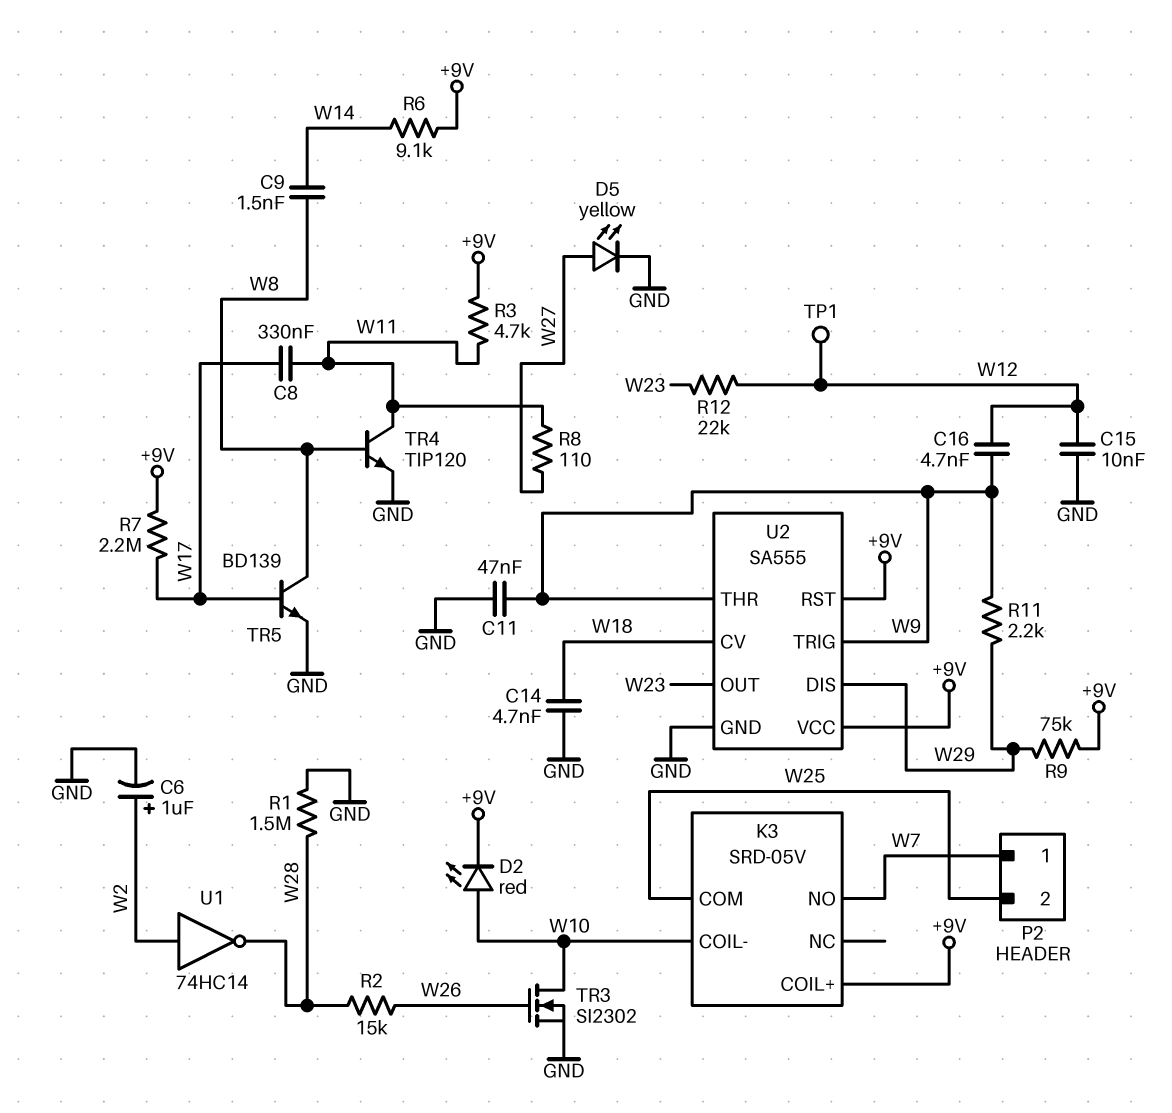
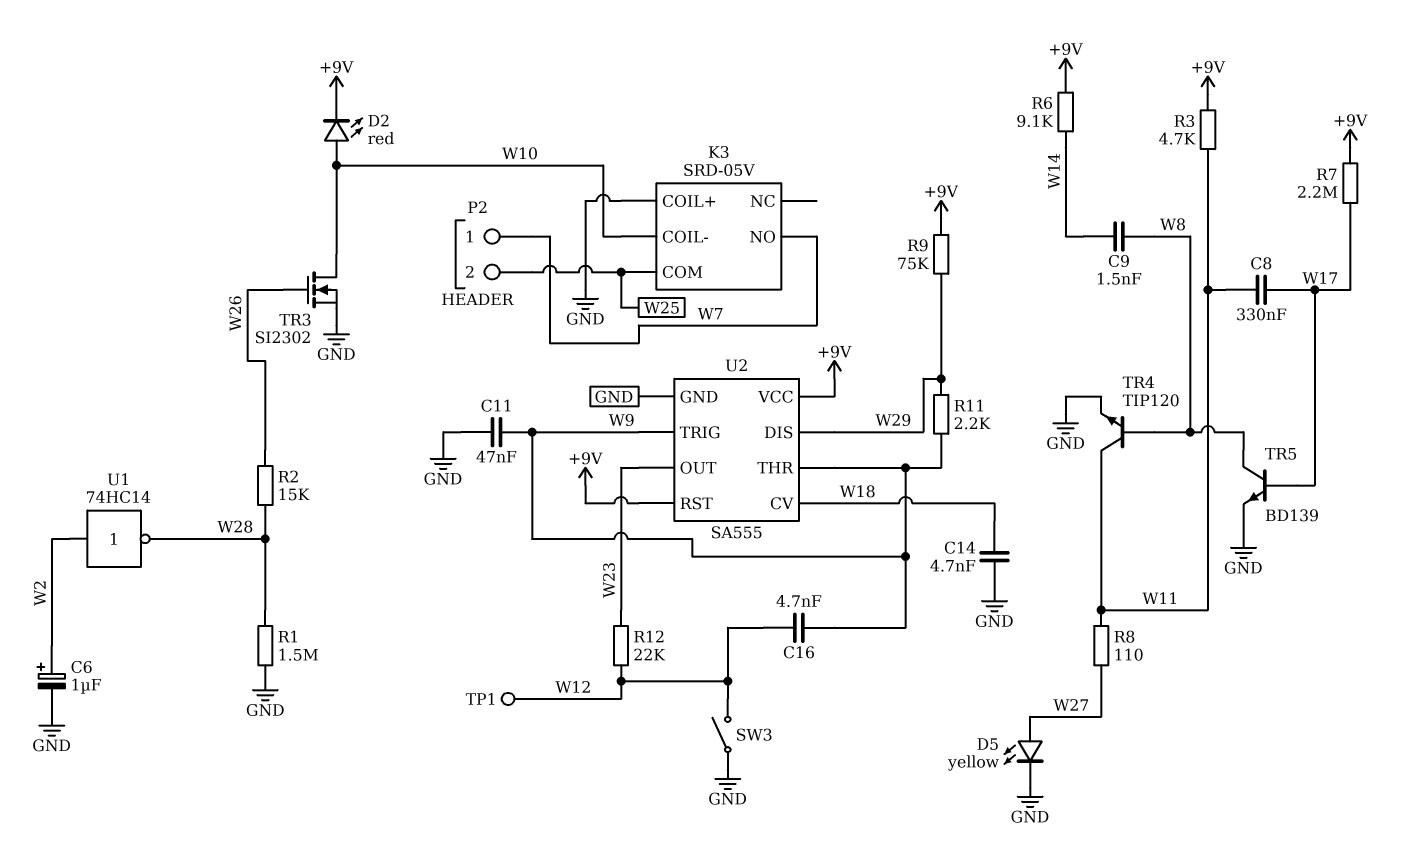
C15: 10nF (GND, W12) -> none
K3 pin COIL+: +9V -> GND
SW3: none -> switch (GND, W12)

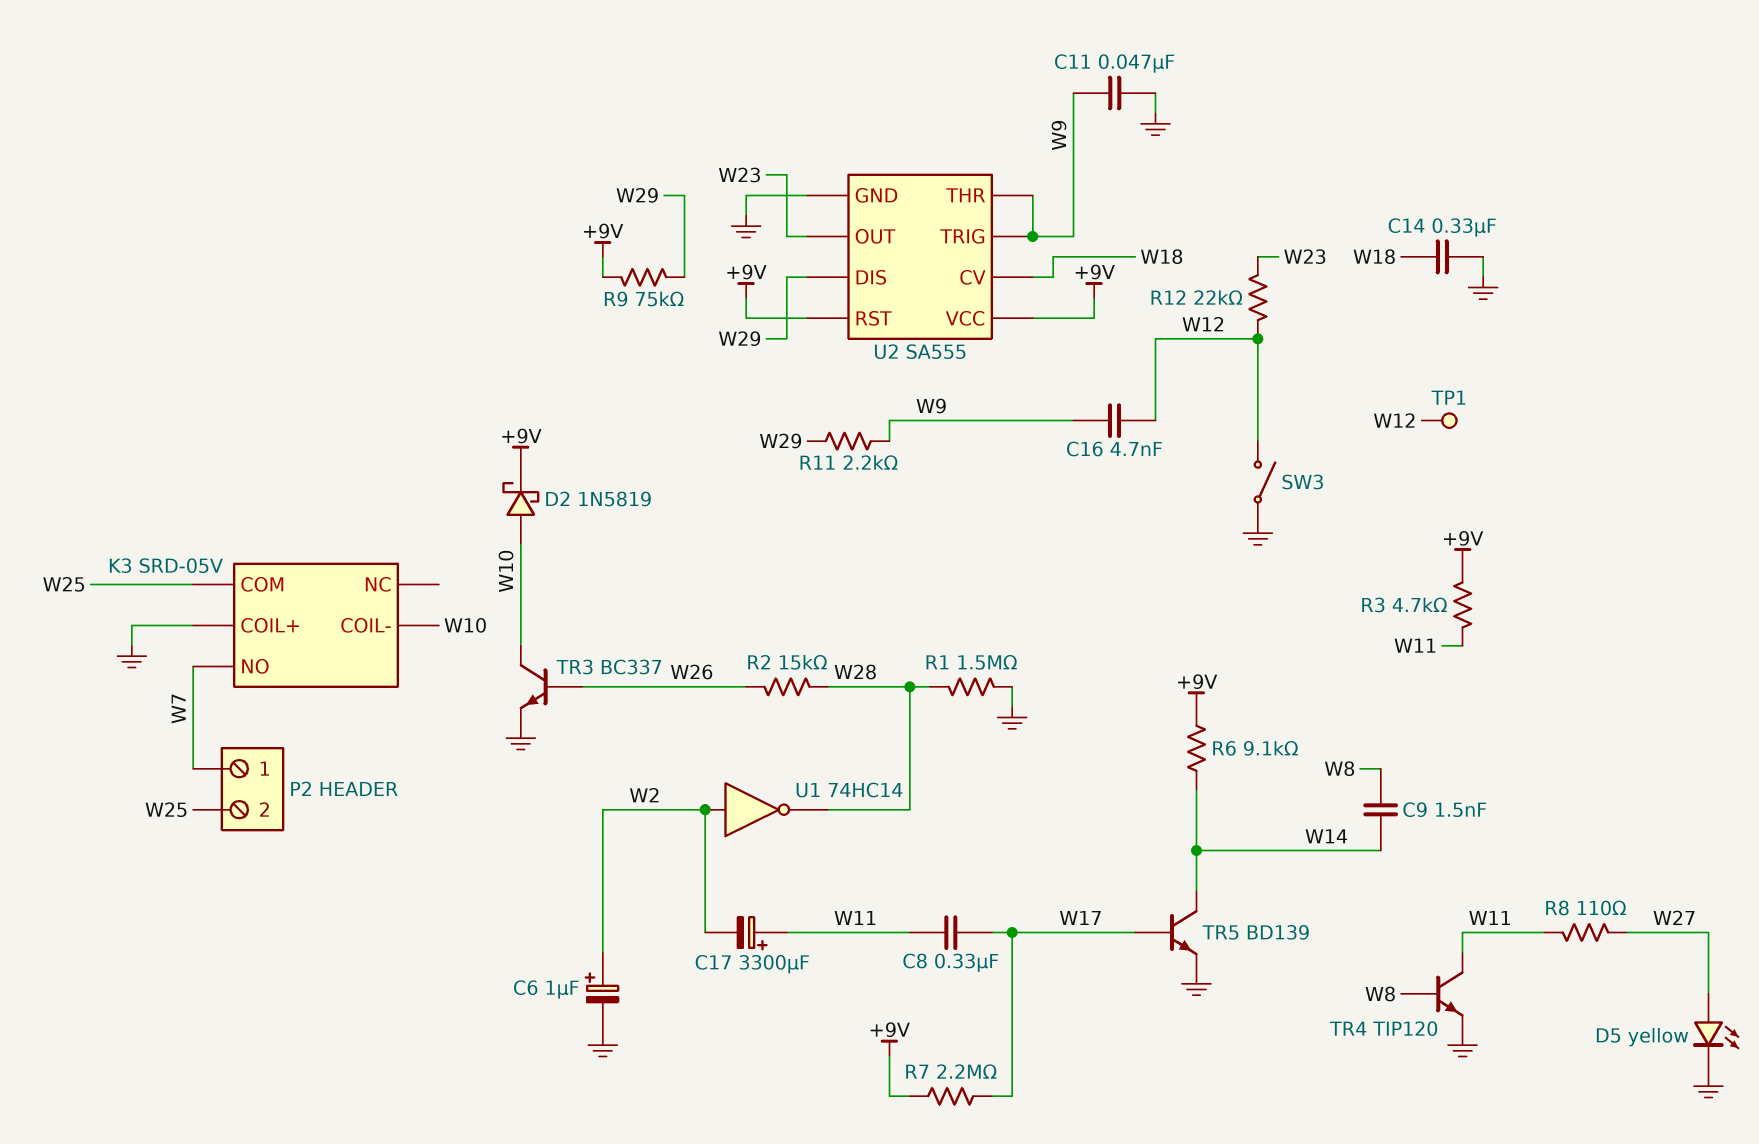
C14: 4.7nF (GND, W18) -> 330nF (GND, W18)
C17: none -> 3300uF (plus W11, minus W2)
D2: LED red (A W10, K +9V) -> schottky 1N5819 (A W10, K +9V)
TR3: NMOS SI2302 (G W26, D W10, S GND) -> NPN BC337 (B W26, C W10, E GND)
TR5: NPN BD139 (B W17, C W8, E GND) -> NPN BD139 (B W17, C W14, E GND)

